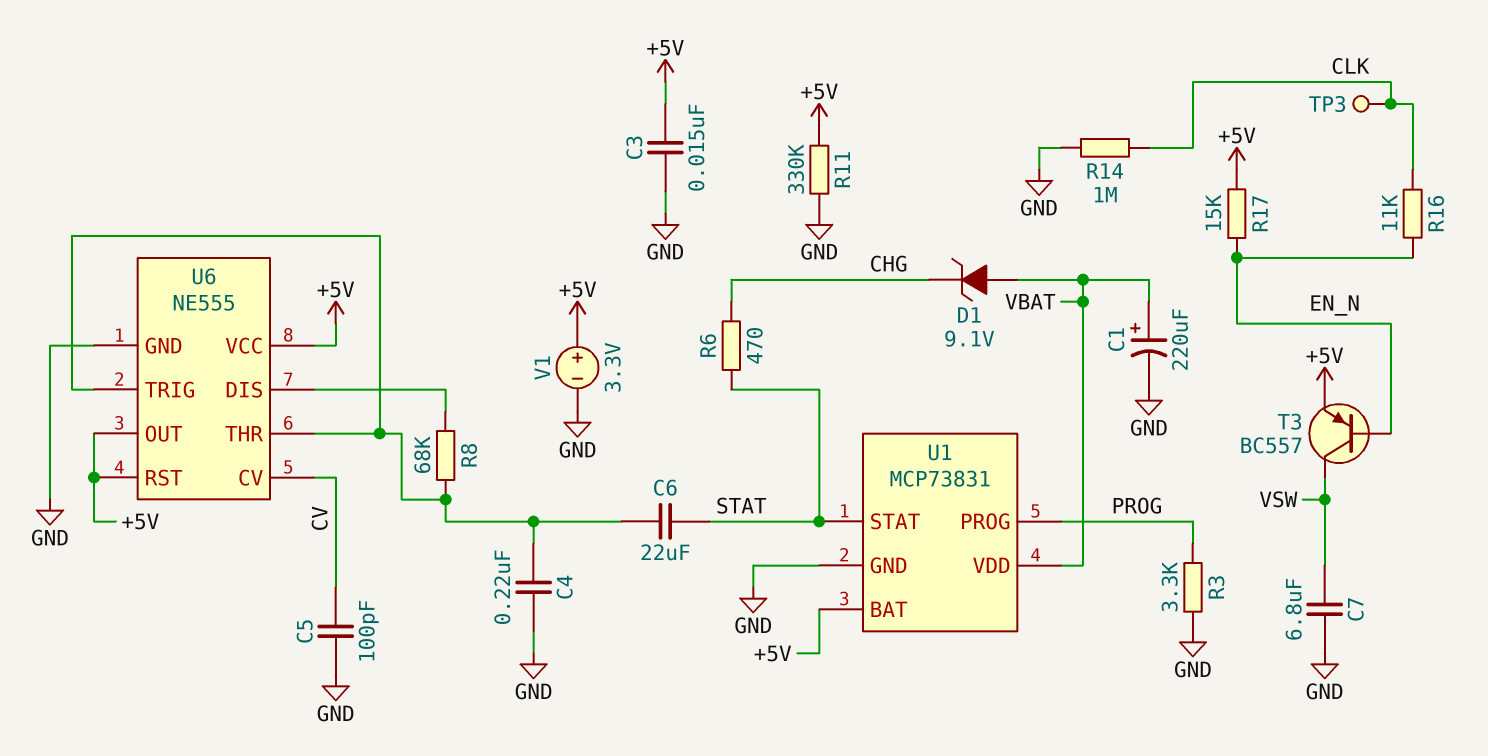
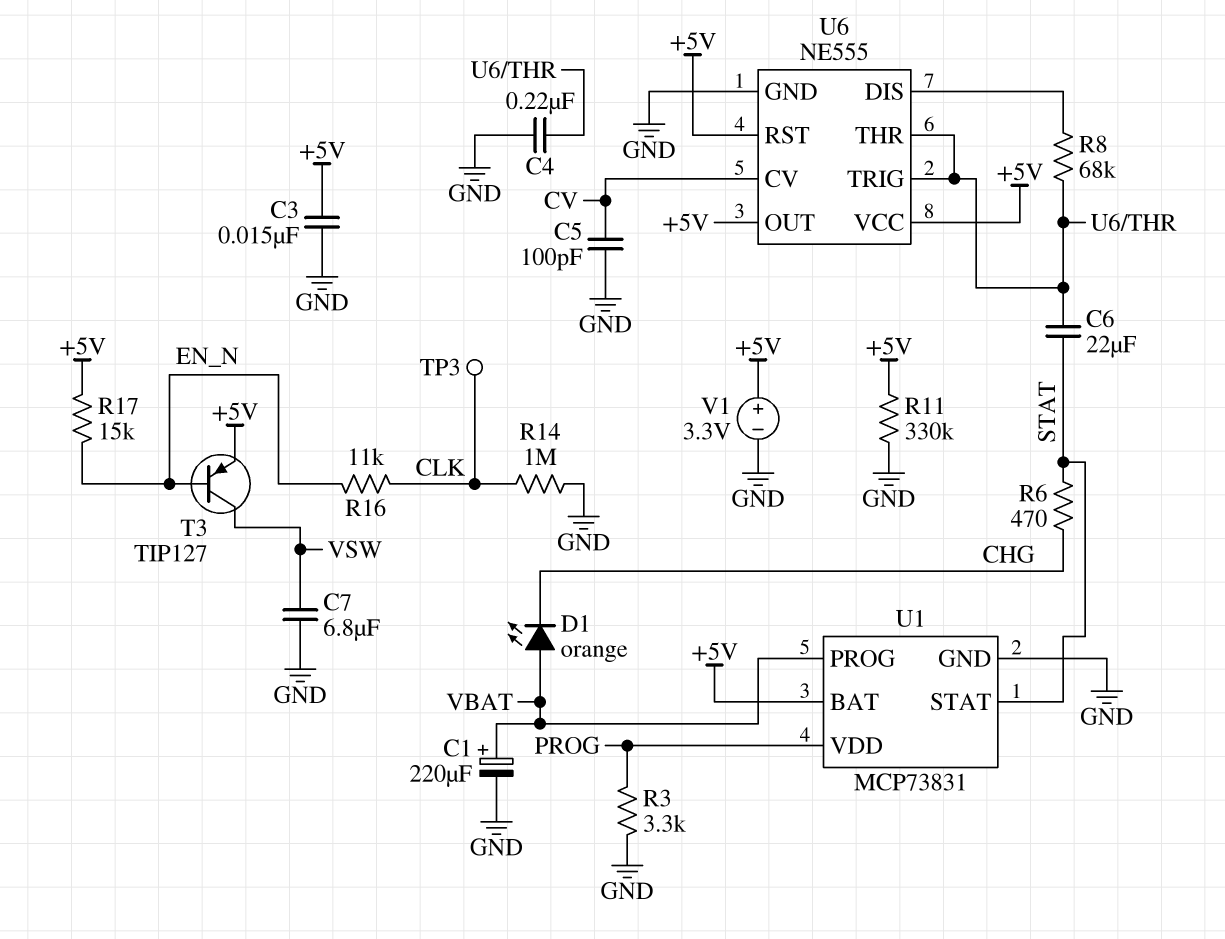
D1: zener 9.1V (A VBAT, K CHG) -> LED orange (A VBAT, K CHG)
T3: PNP BC557 (B EN_N, C VSW, E +5V) -> PNP TIP127 (B EN_N, C VSW, E +5V)
U1 pin PROG: PROG -> VBAT
U1 pin VDD: VBAT -> PROG

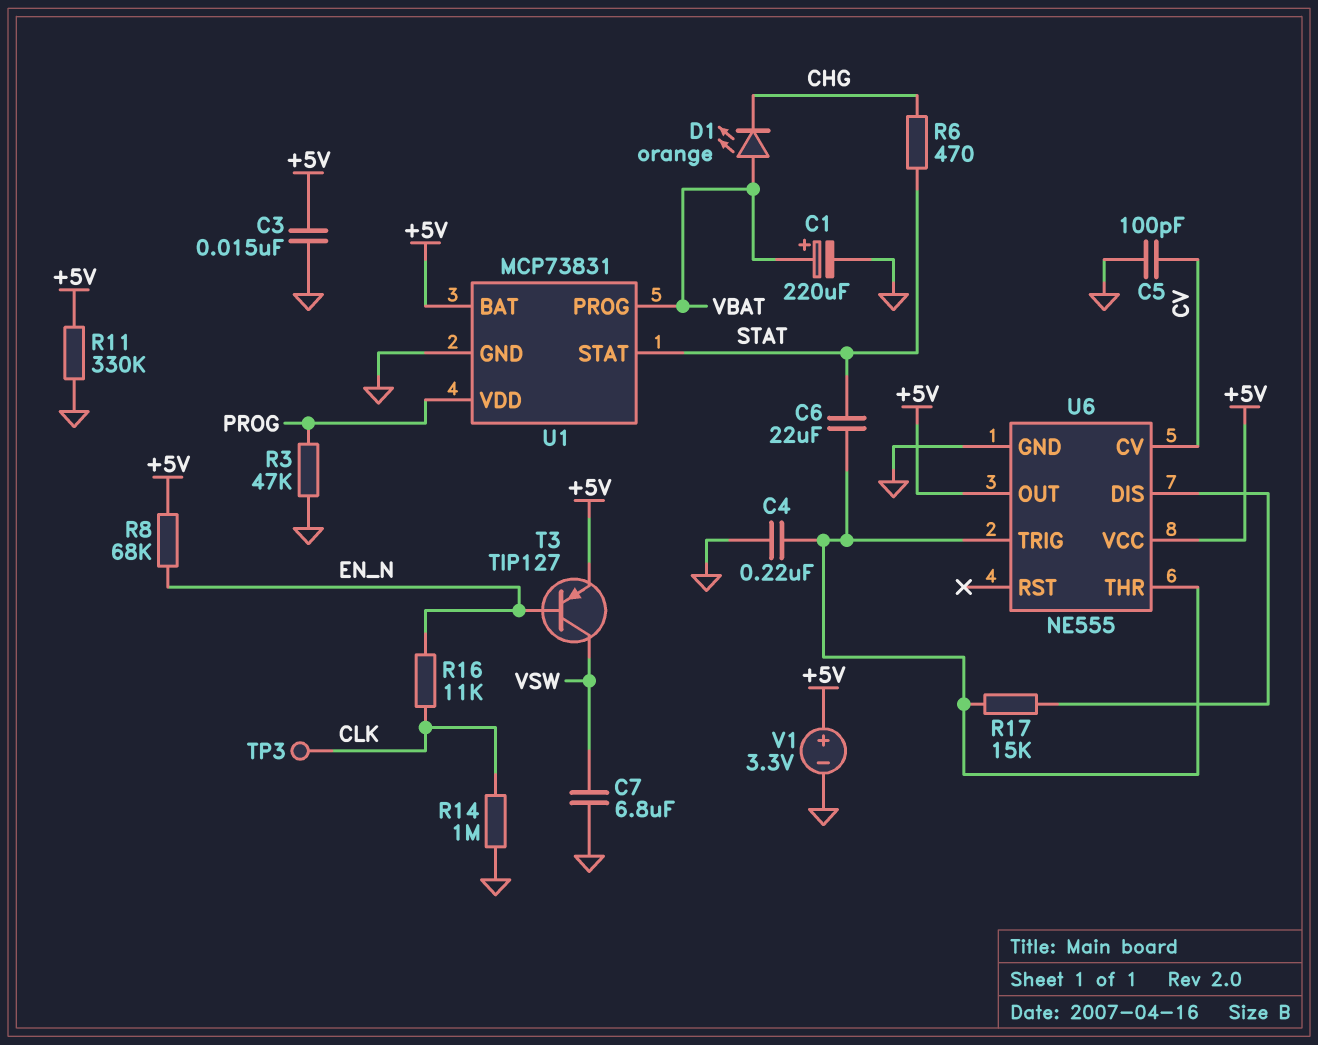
R3: 3.3k (GND, PROG) -> 47k (GND, PROG)
R8: 68k (U6/DIS, U6/THR) -> 68k (+5V, EN_N)
R17: 15k (+5V, EN_N) -> 15k (U6/DIS, U6/THR)
U6 pin RST: +5V -> none

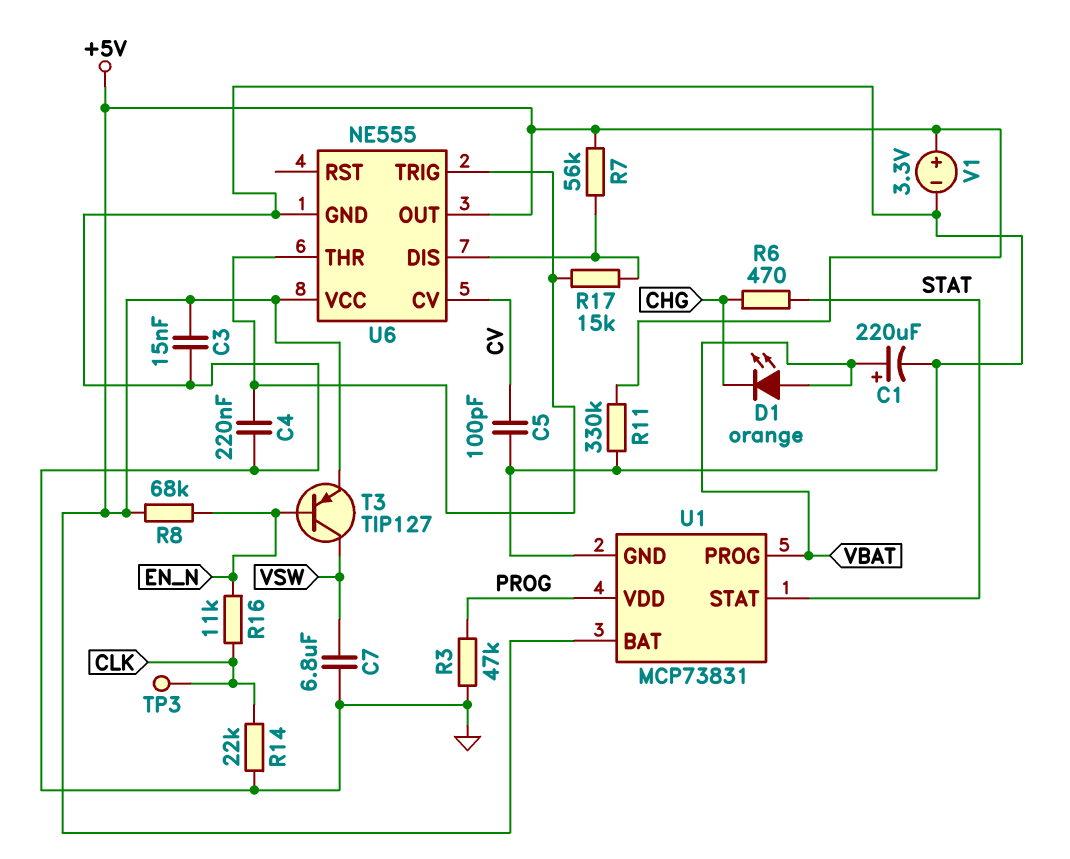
C6: 22uF (STAT, U6/THR) -> none
R7: none -> 56k (+5V, U6/DIS)
R14: 1M (CLK, GND) -> 22k (CLK, GND)

